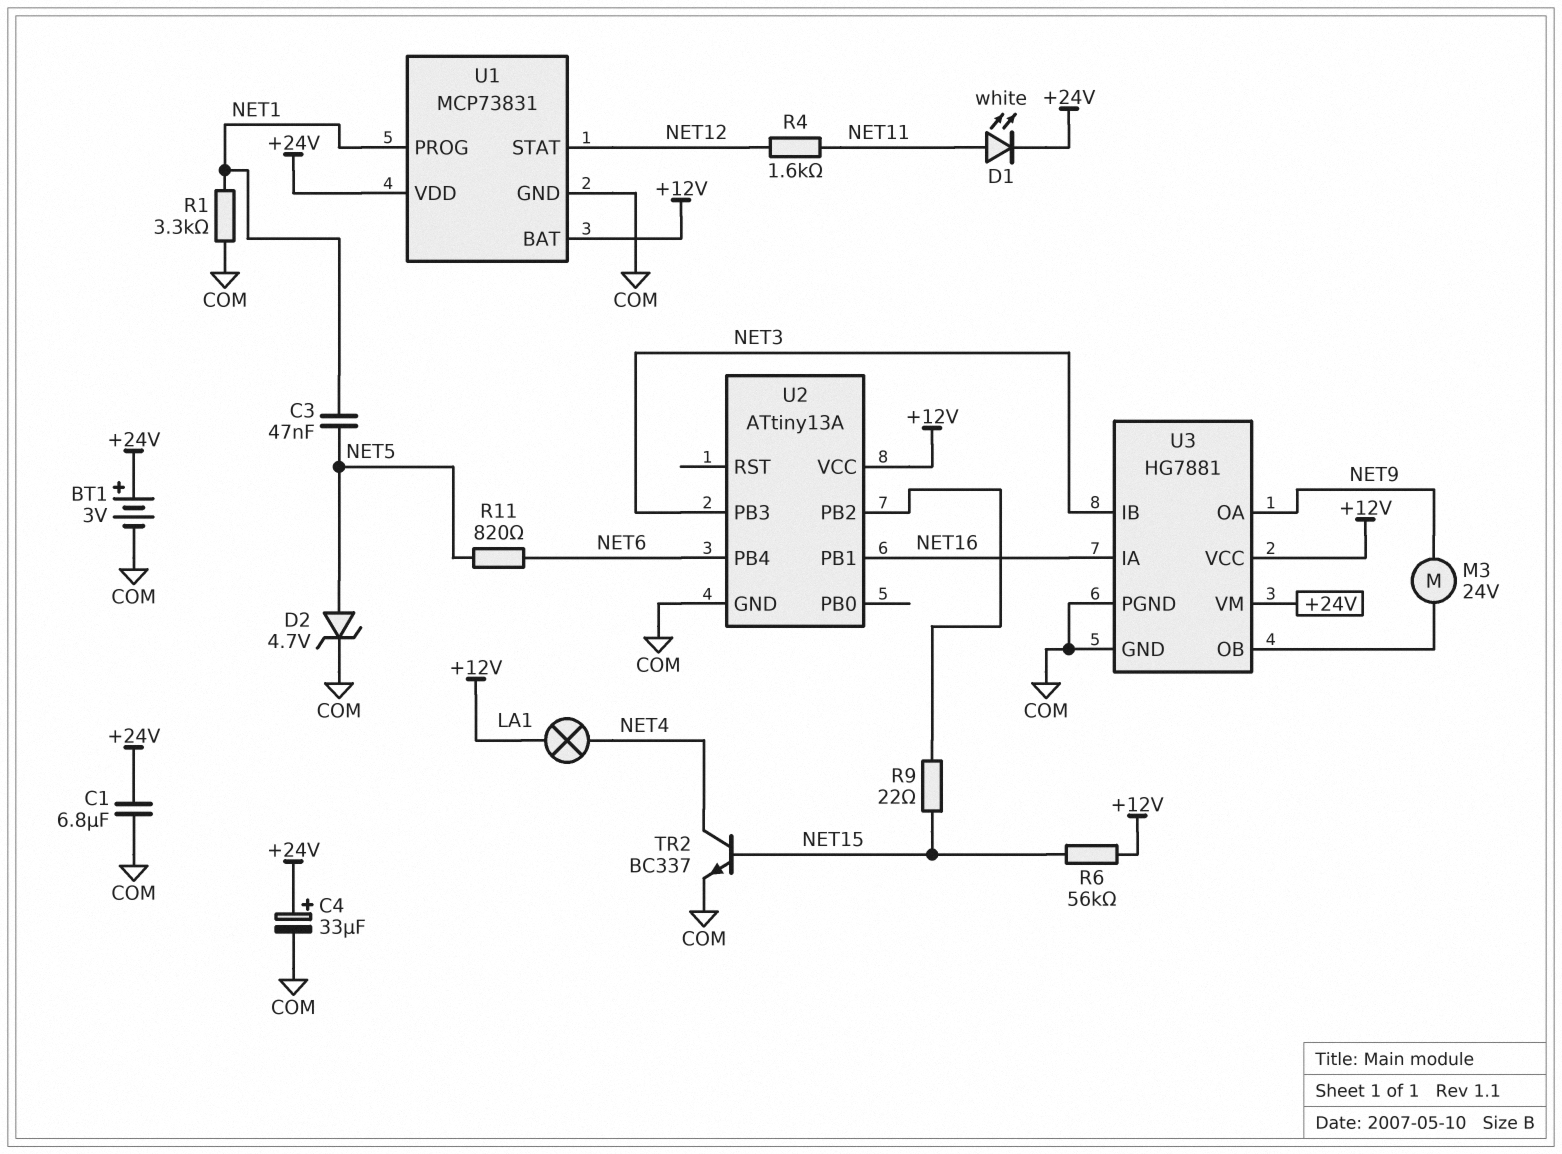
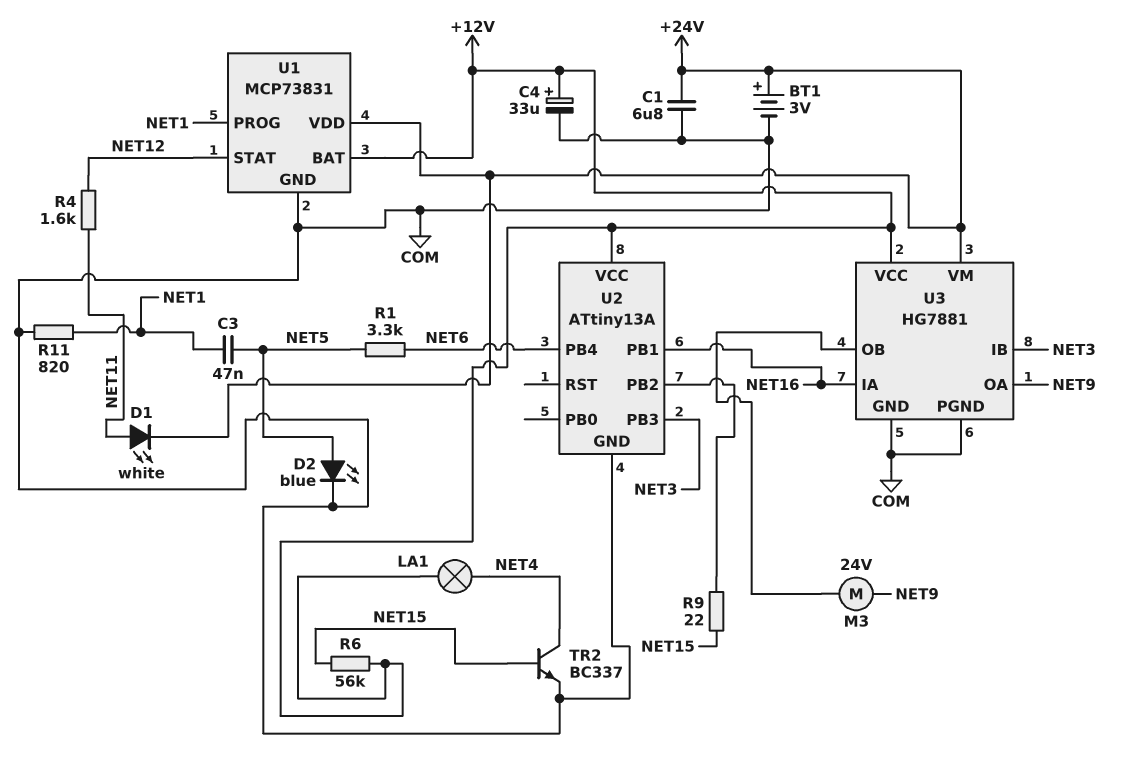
C4: 33uF (plus +24V, minus COM) -> 33uF (plus +12V, minus COM)
D2: zener 4.7V (A NET5, K COM) -> LED blue (A NET5, K COM)
R1: 3.3k (COM, NET1) -> 3.3k (NET5, NET6)
R11: 820 (NET5, NET6) -> 820 (COM, NET1)

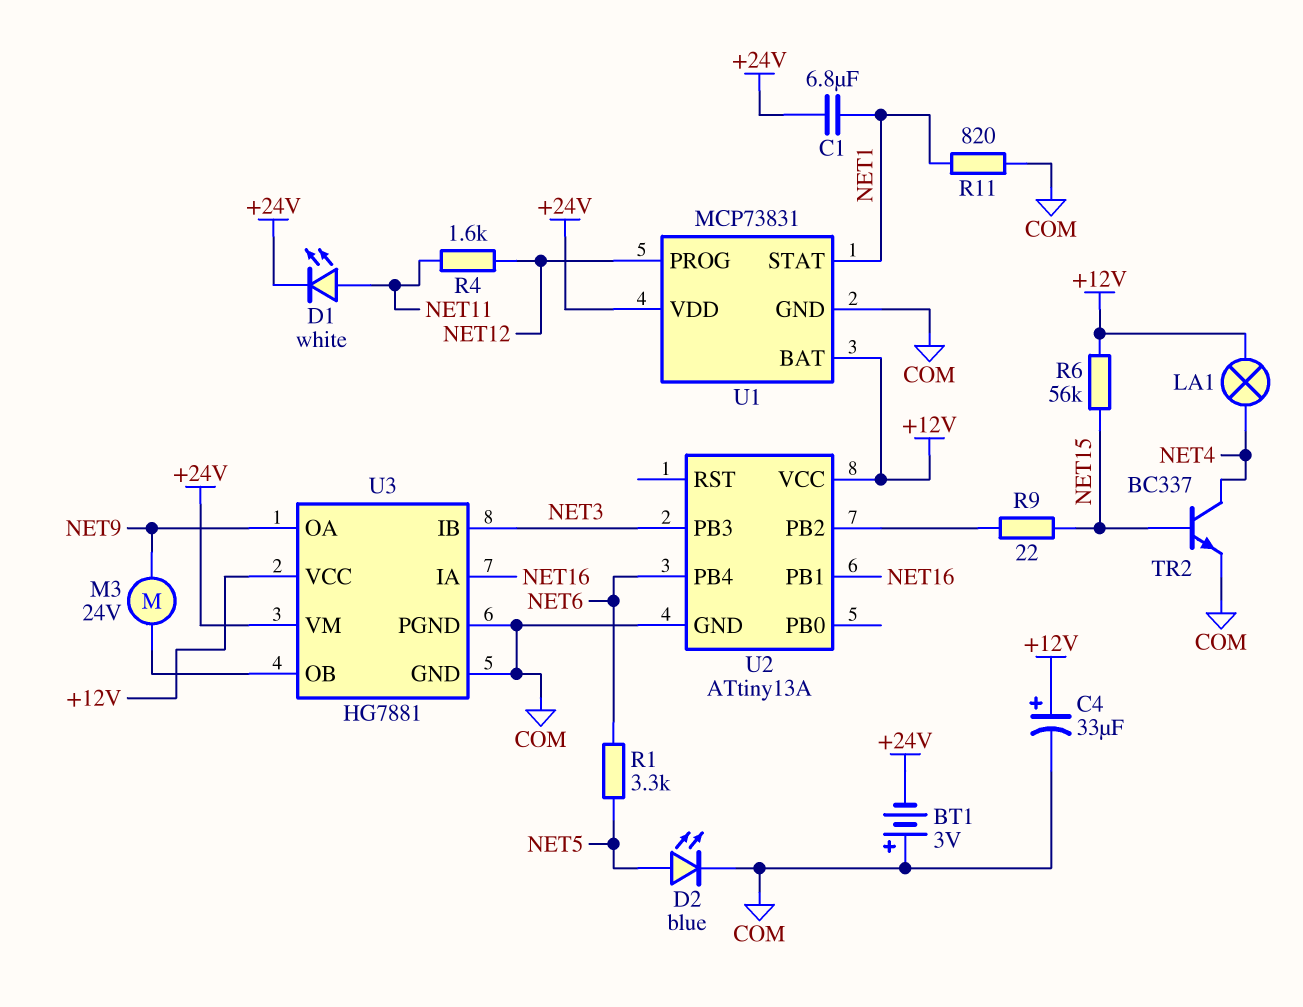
BT1: 3V (plus +24V, minus COM) -> 3V (plus COM, minus +24V)
C1: 6.8uF (+24V, COM) -> 6.8uF (+24V, NET1)
C3: 47nF (NET1, NET5) -> none
U1 pin PROG: NET1 -> NET12
U1 pin STAT: NET12 -> NET1

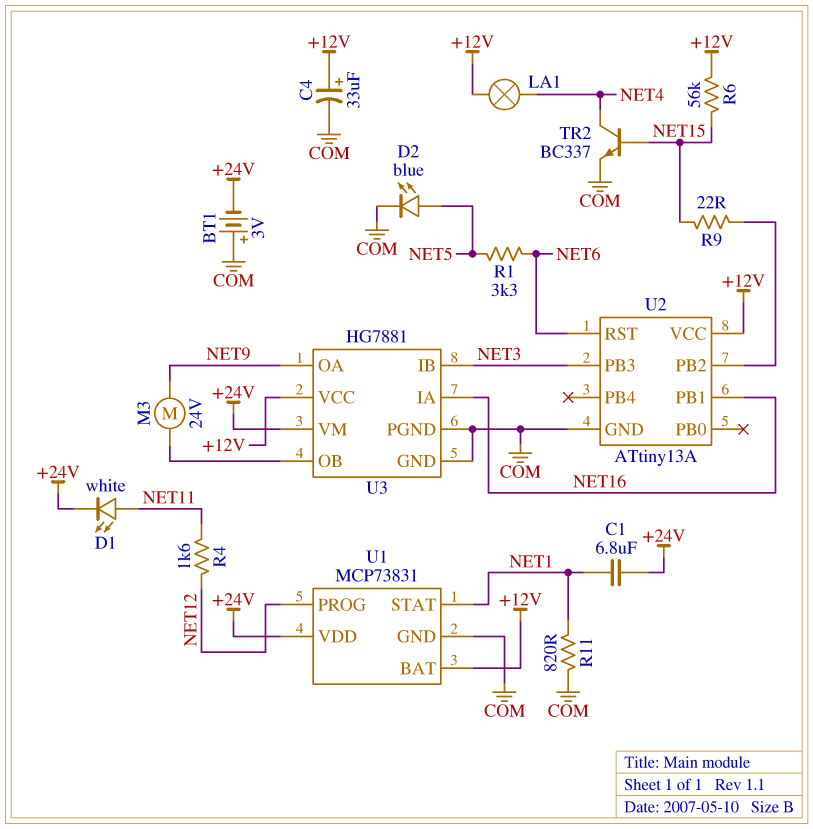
U2 pin PB4: NET6 -> none
U2 pin RST: none -> NET6

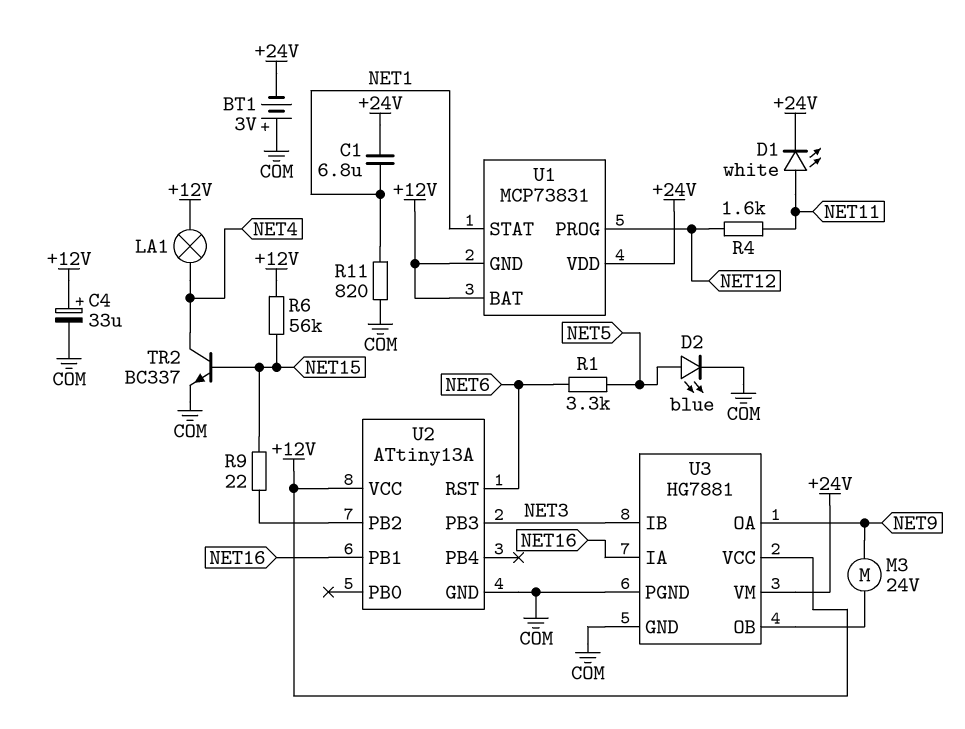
U1 pin GND: COM -> +12V

